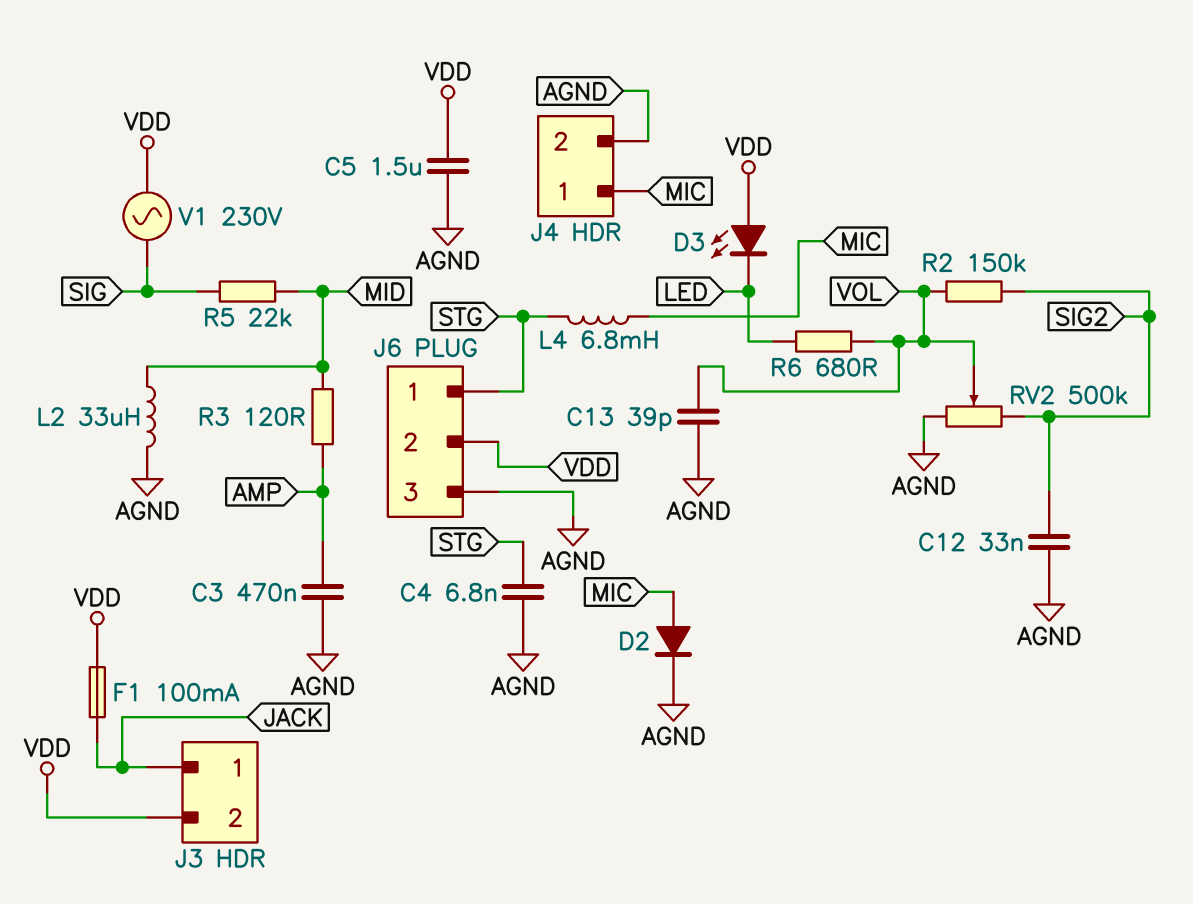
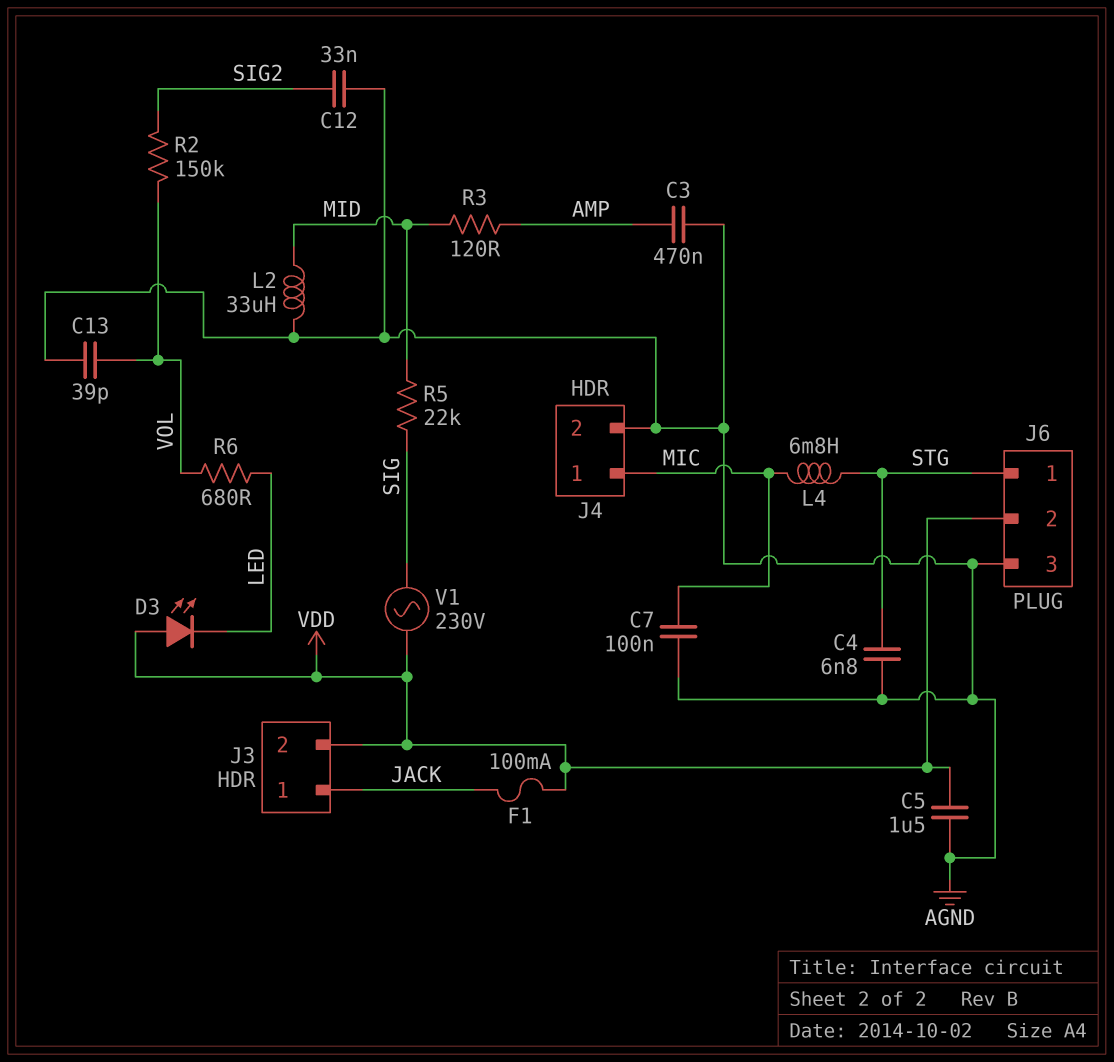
C7: none -> 100nF (AGND, MIC)
D2: diode (A MIC, K AGND) -> none
RV2: 500k (AGND, SIG2, wiper VOL) -> none

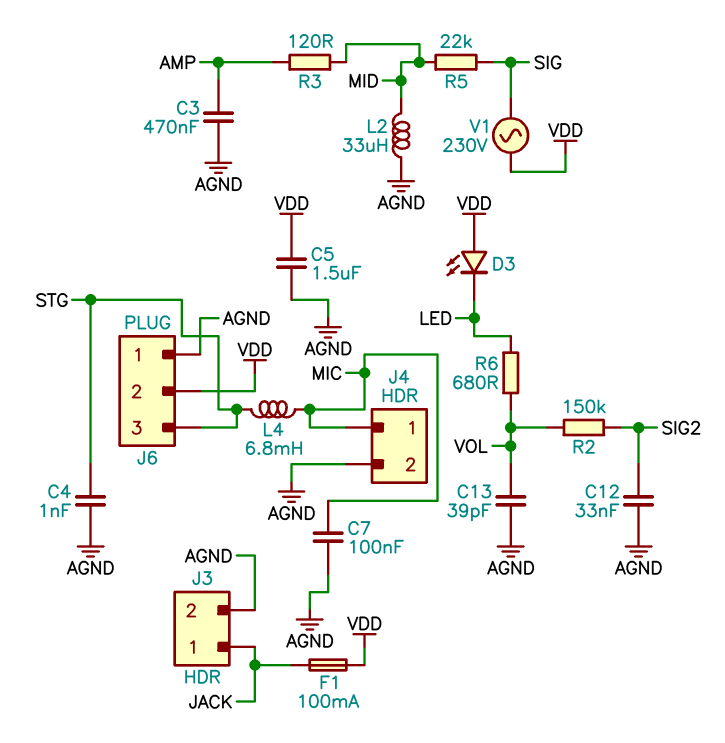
C4: 6.8nF (AGND, STG) -> 1nF (AGND, STG)
J3 pin 2: VDD -> AGND
J6 pin 1: STG -> AGND
J6 pin 3: AGND -> STG

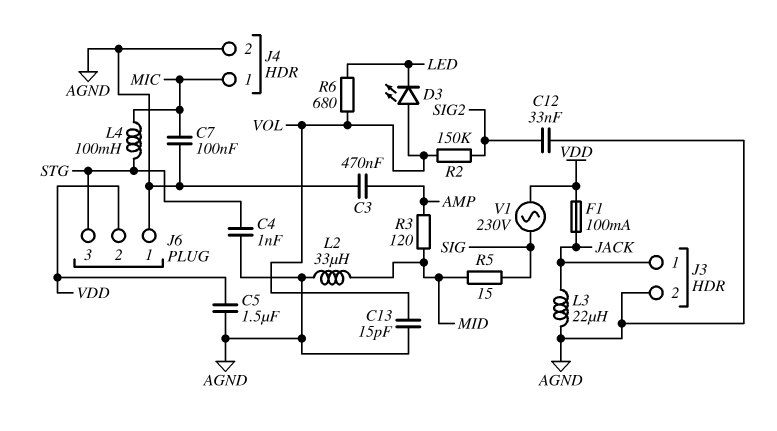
C13: 39pF (AGND, VOL) -> 15pF (AGND, VOL)
D3: LED (A VDD, K LED) -> LED (A VOL, K LED)
L3: none -> 22uH (AGND, JACK)
L4: 6.8mH (MIC, STG) -> 100mH (MIC, STG)
R5: 22k (MID, SIG) -> 15 (MID, SIG)

